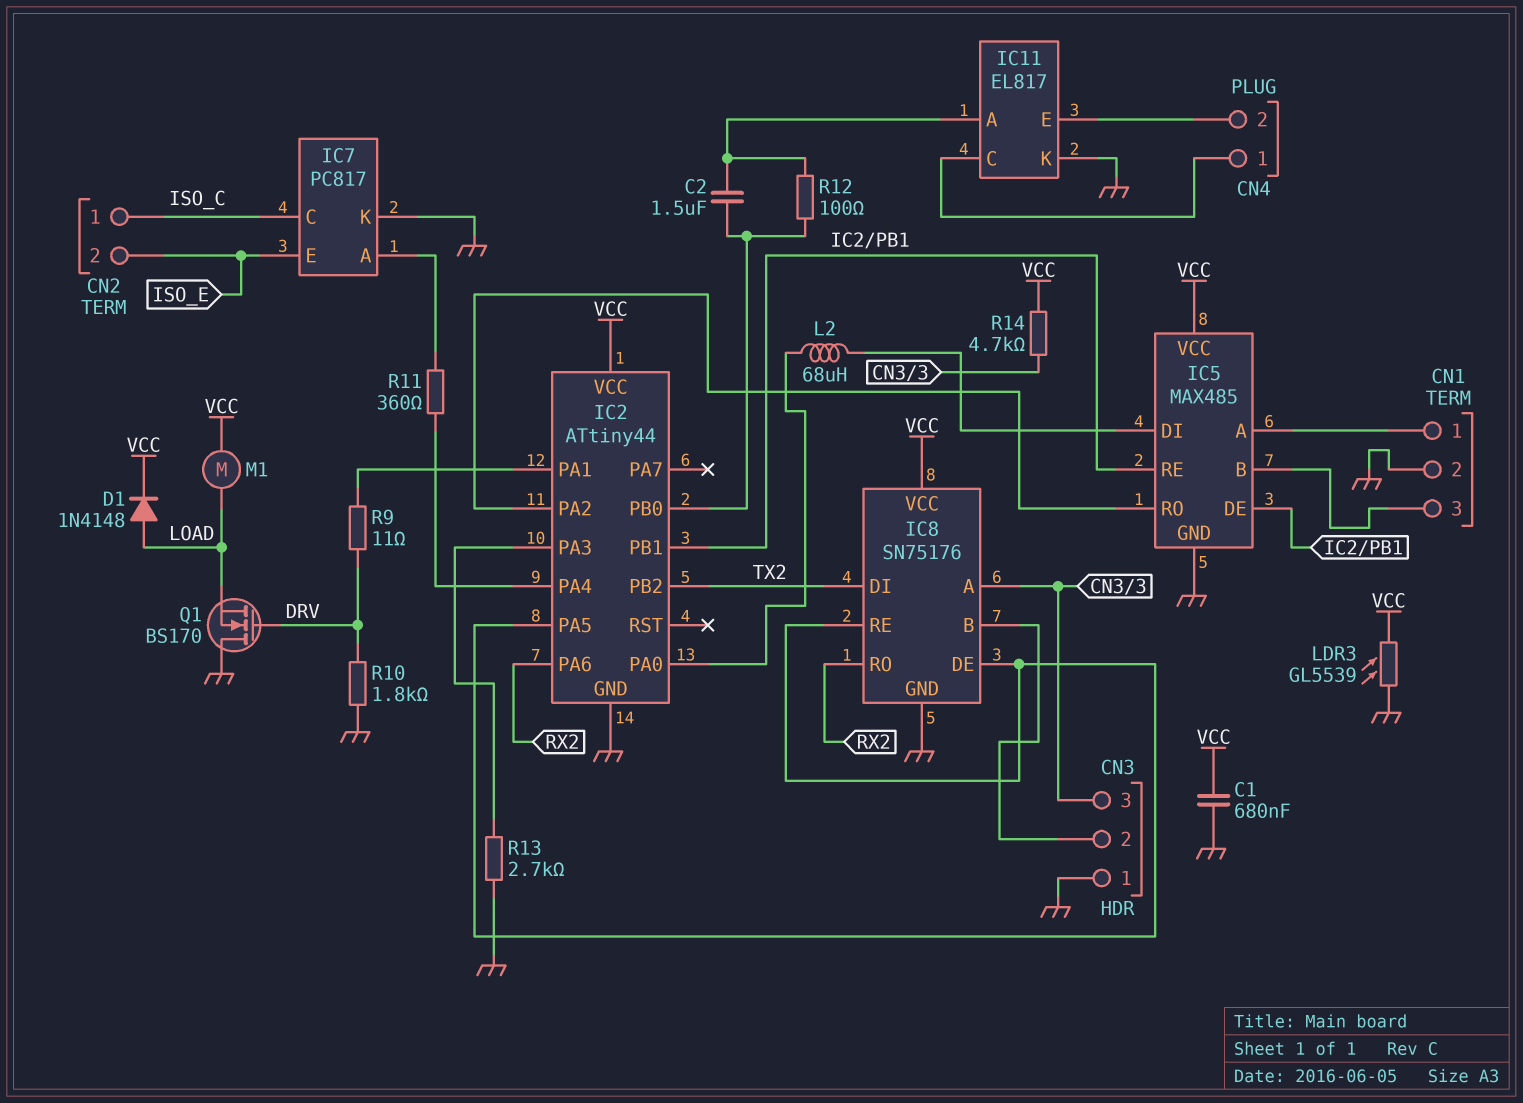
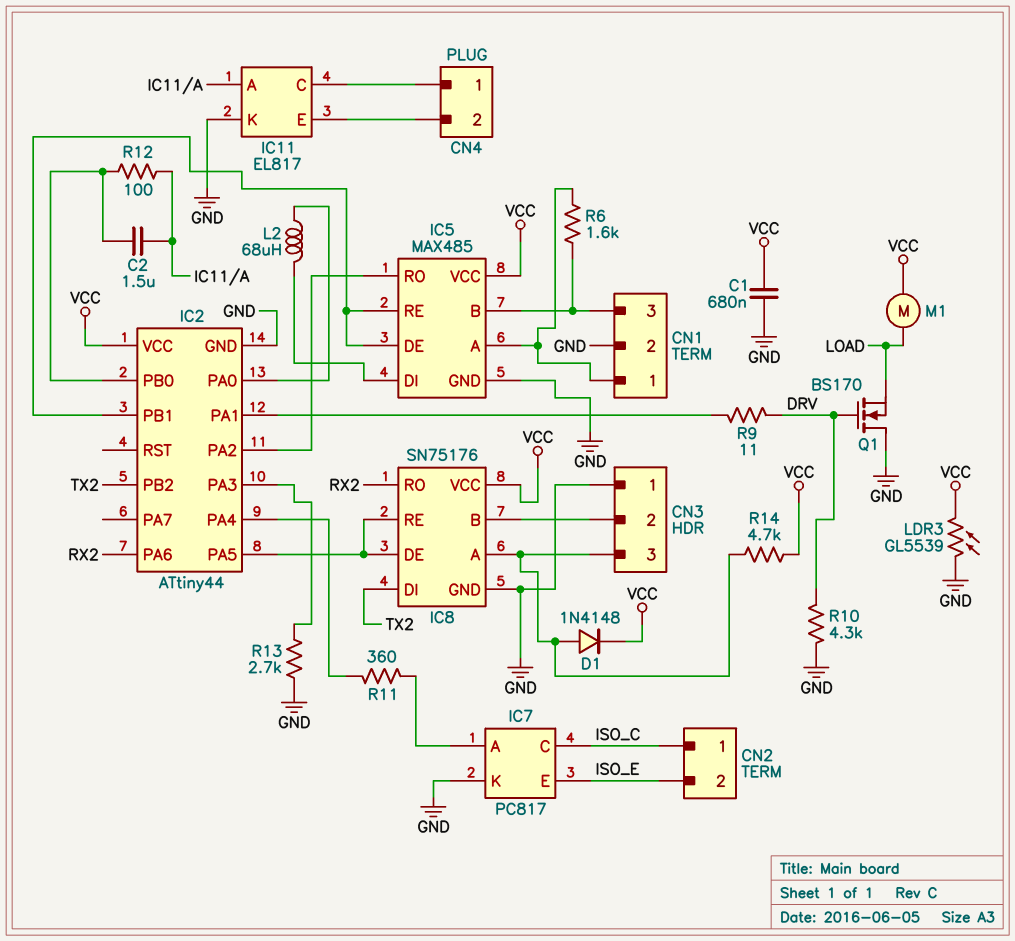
D1: diode 1N4148 (A LOAD, K VCC) -> diode 1N4148 (A CN3/3, K VCC)
R6: none -> 1.6k (CN1/1, CN1/3)
R10: 1.8k (DRV, GND) -> 4.3k (DRV, GND)

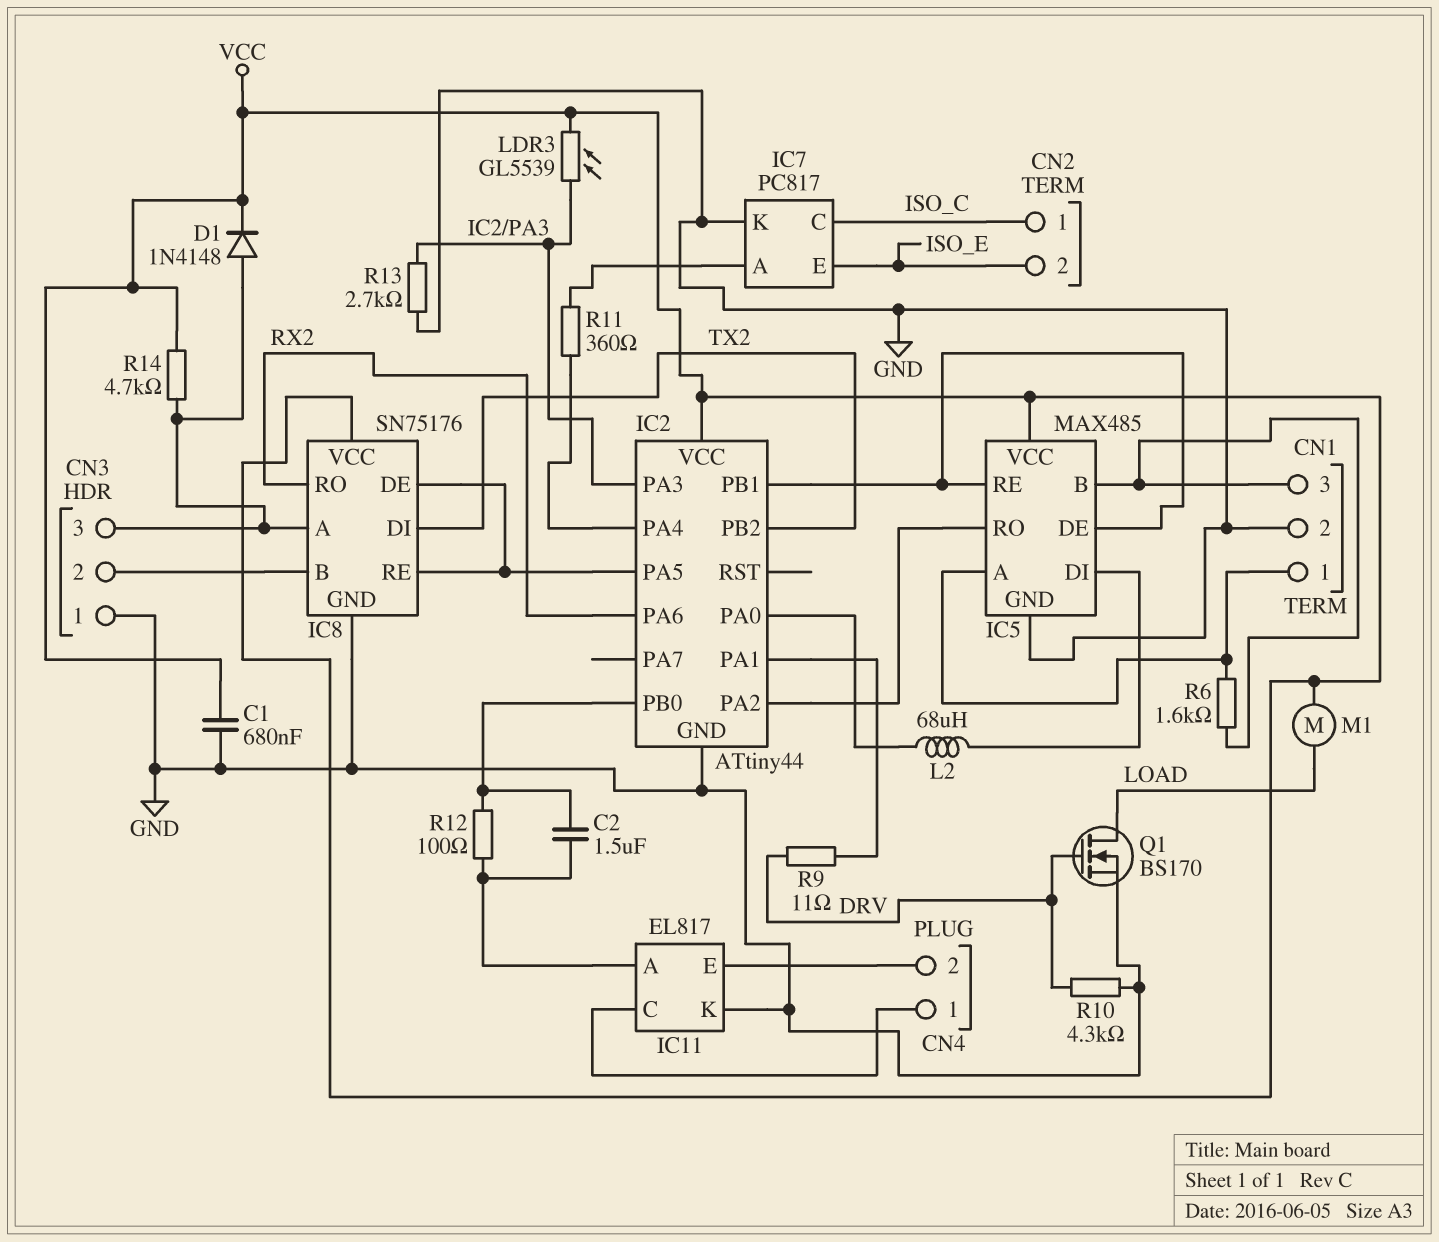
LDR3: GL5539 (GND, VCC) -> GL5539 (IC2/PA3, VCC)
Q1: NMOS BS170 (G DRV, D GND, S LOAD) -> NMOS BS170 (G DRV, D LOAD, S GND)

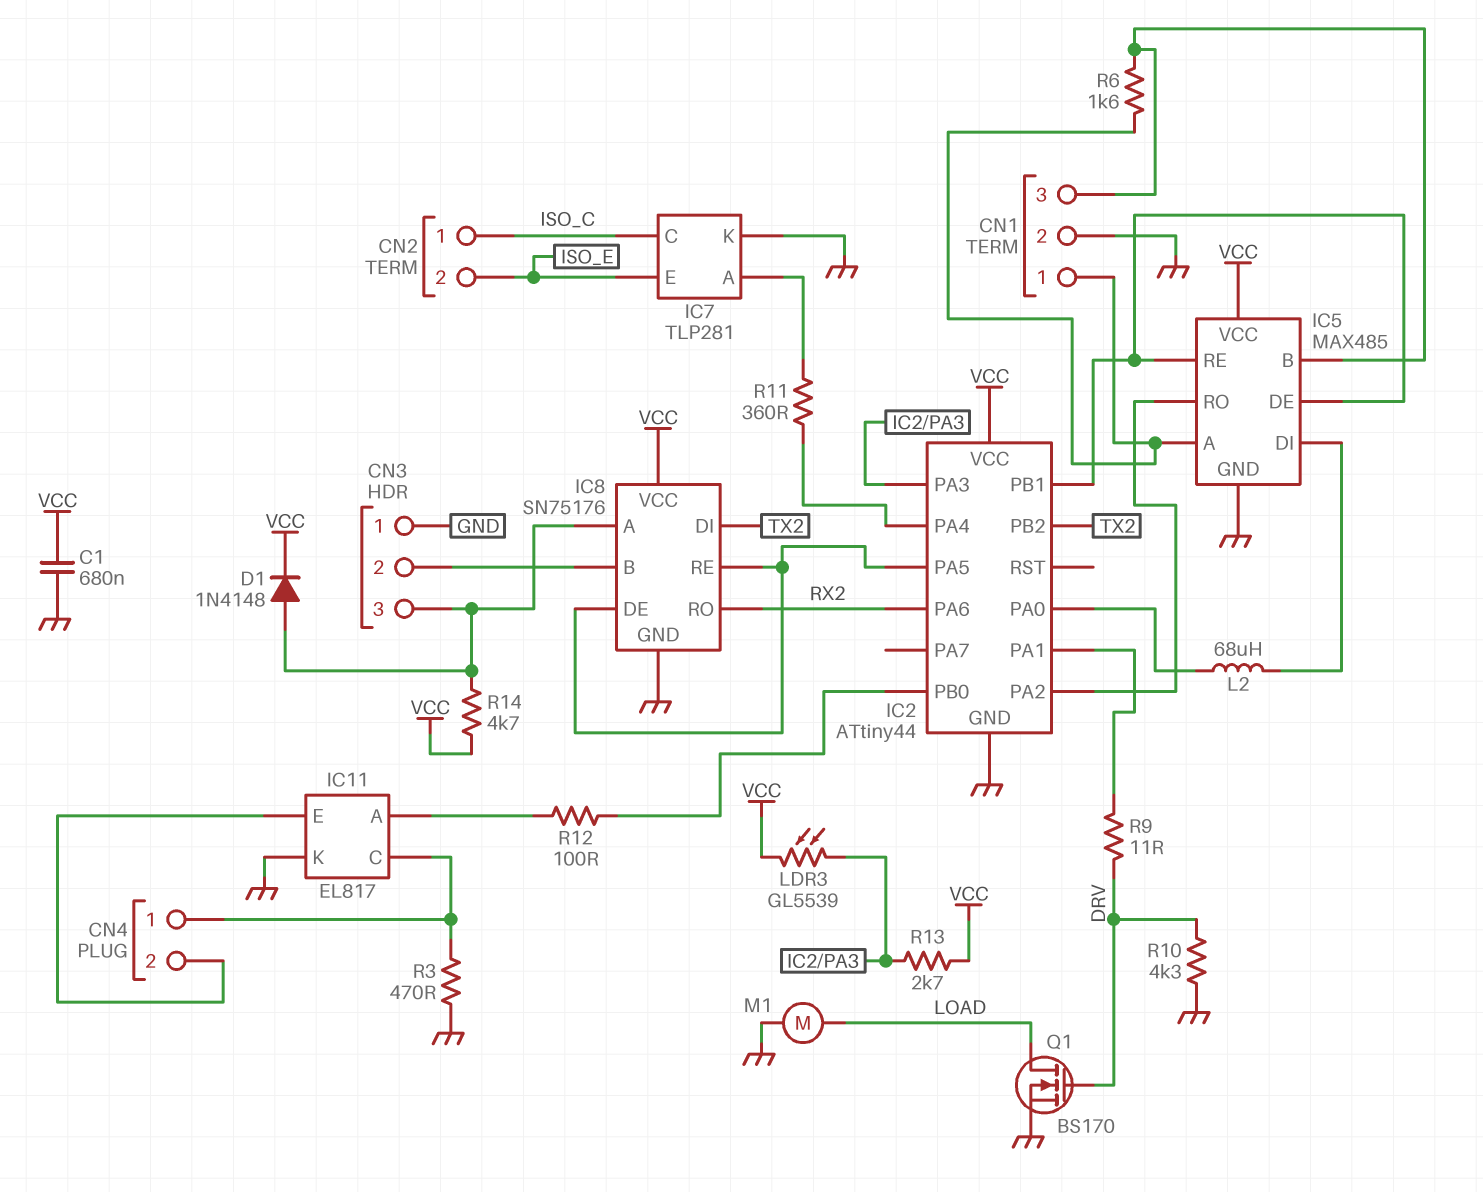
C2: 1.5uF (IC2/PB0, IC11/A) -> none
IC7: PC817 -> TLP281
M1: motor (LOAD, VCC) -> motor (GND, LOAD)
R3: none -> 470 (CN4/1, GND)
R13: 2.7k (GND, IC2/PA3) -> 2.7k (IC2/PA3, VCC)

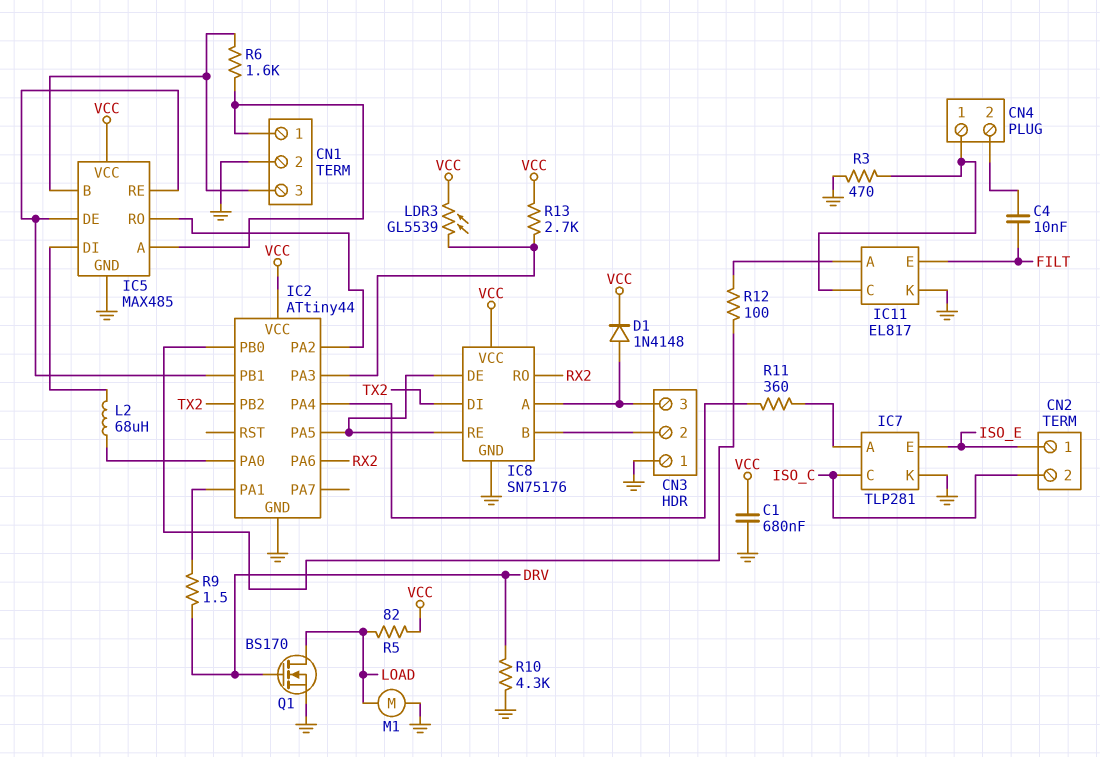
C4: none -> 10nF (CN4/2, FILT)
CN2 pin 1: ISO_C -> ISO_E
CN2 pin 2: ISO_E -> ISO_C
IC11 pin E: CN4/2 -> FILT
R5: none -> 82 (LOAD, VCC)
R9: 11 (DRV, IC2/PA1) -> 1.5 (DRV, IC2/PA1)
R14: 4.7k (CN3/3, VCC) -> none

